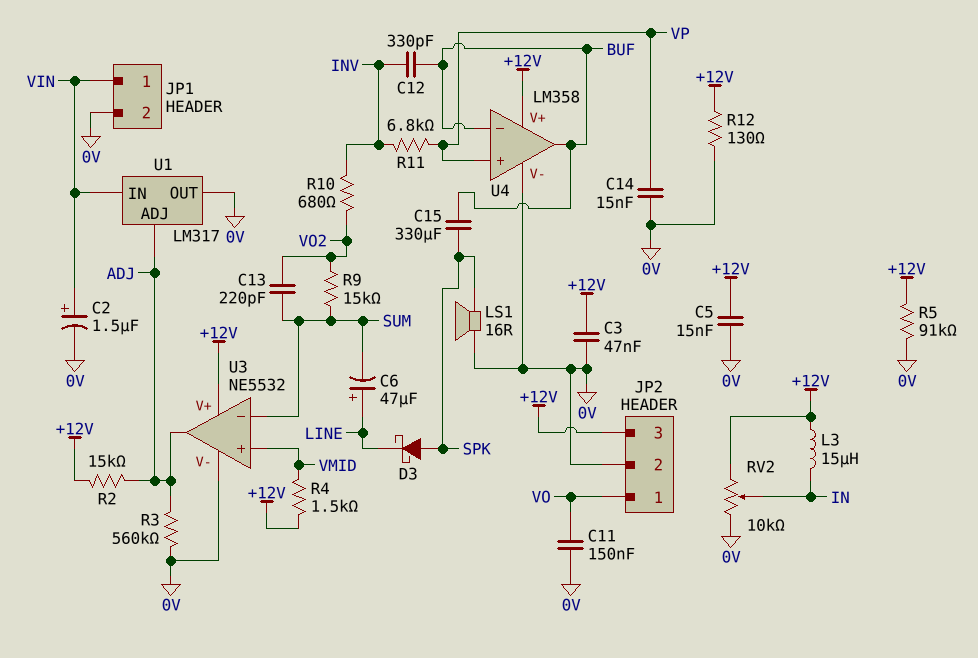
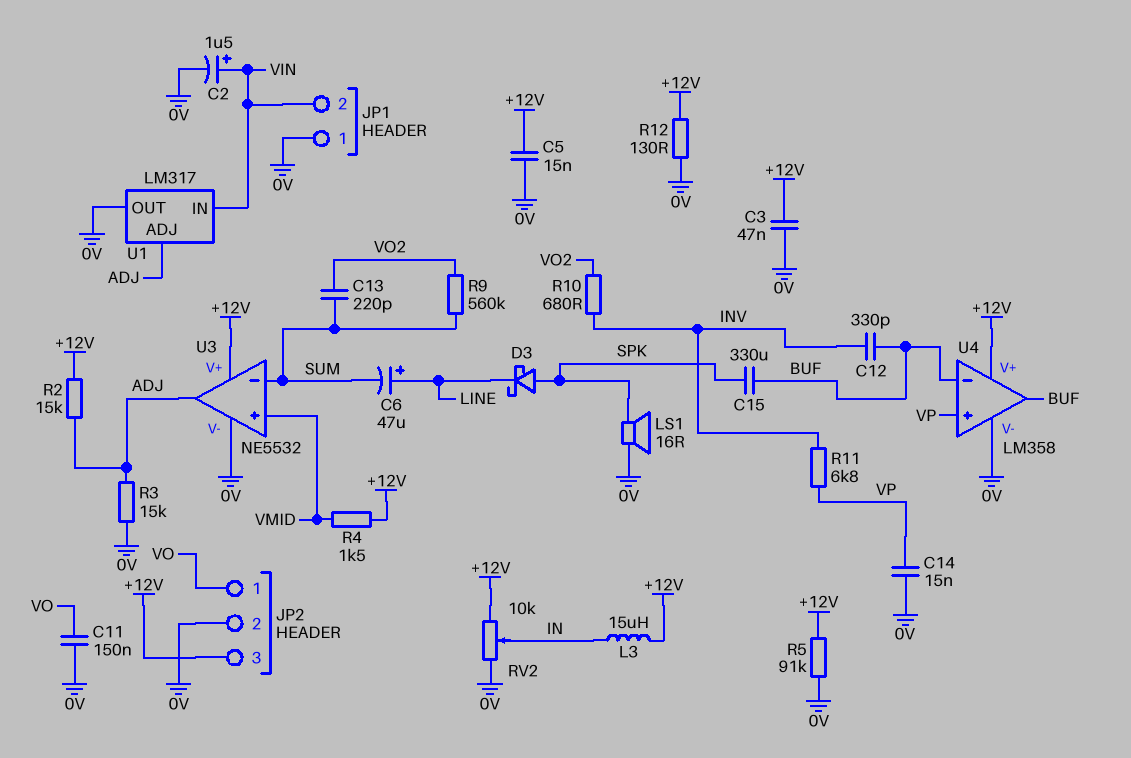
JP1 pin 1: VIN -> 0V
JP1 pin 2: 0V -> VIN
R3: 560k (0V, ADJ) -> 15k (0V, ADJ)
R9: 15k (SUM, VO2) -> 560k (SUM, VO2)

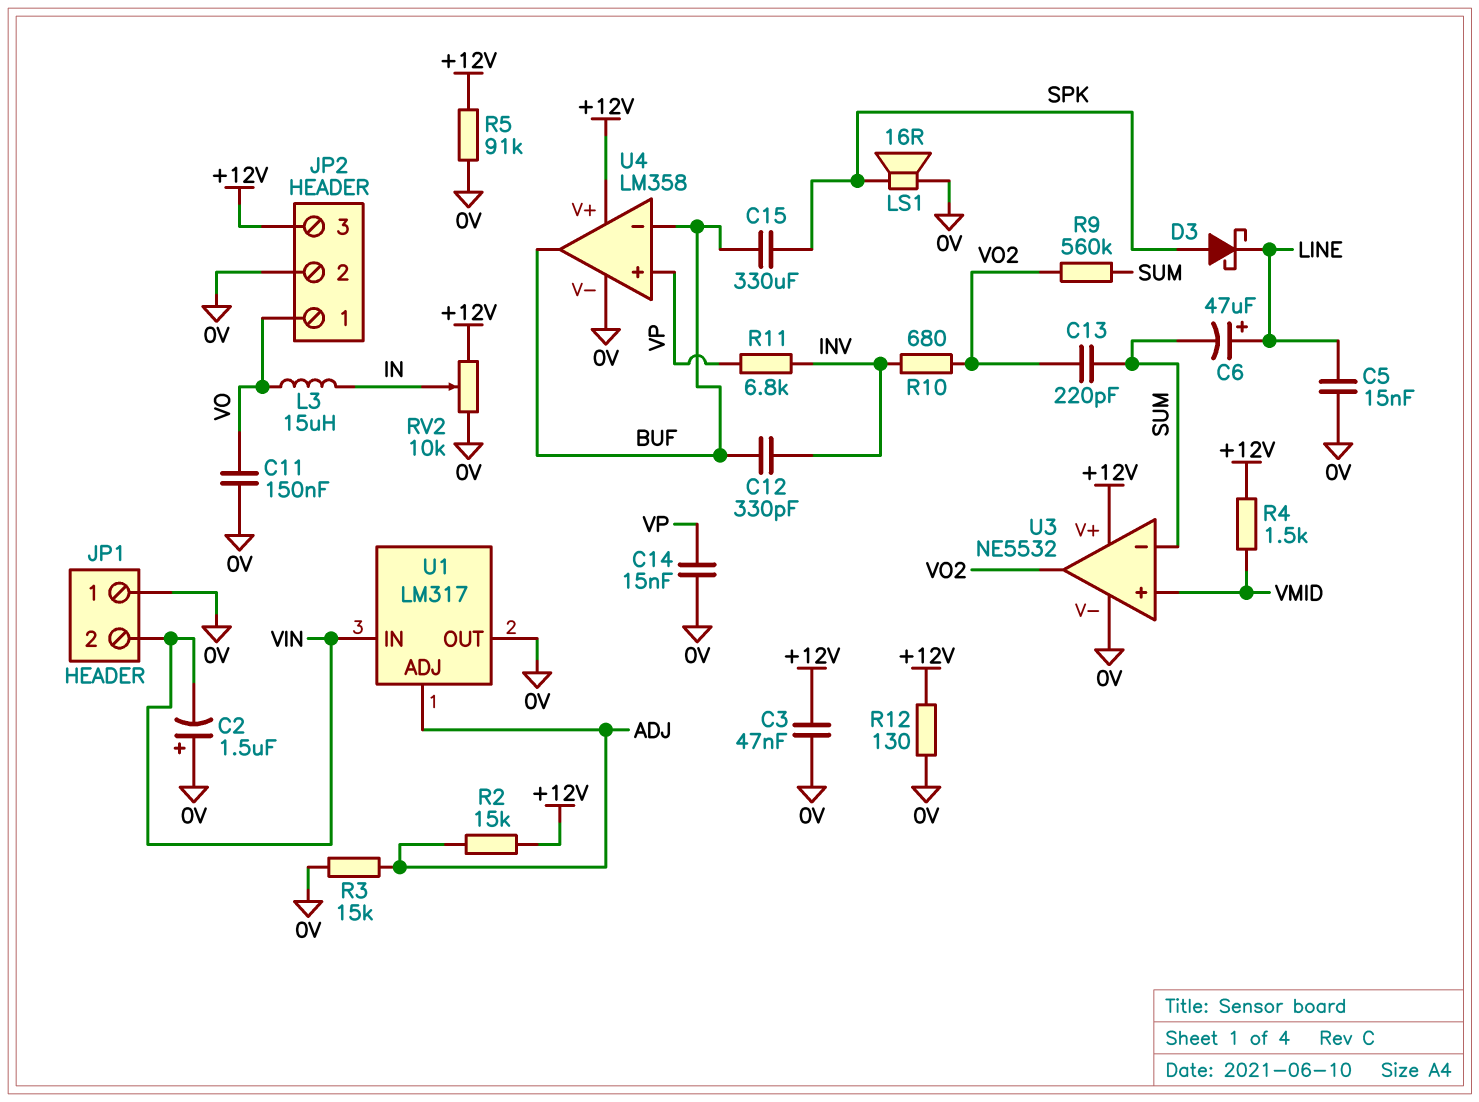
C2: 1.5uF (plus VIN, minus 0V) -> 1.5uF (plus 0V, minus VIN)
C5: 15nF (+12V, 0V) -> 15nF (0V, LINE)
L3: 15uH (+12V, IN) -> 15uH (IN, VO)
U3 pin out: ADJ -> VO2

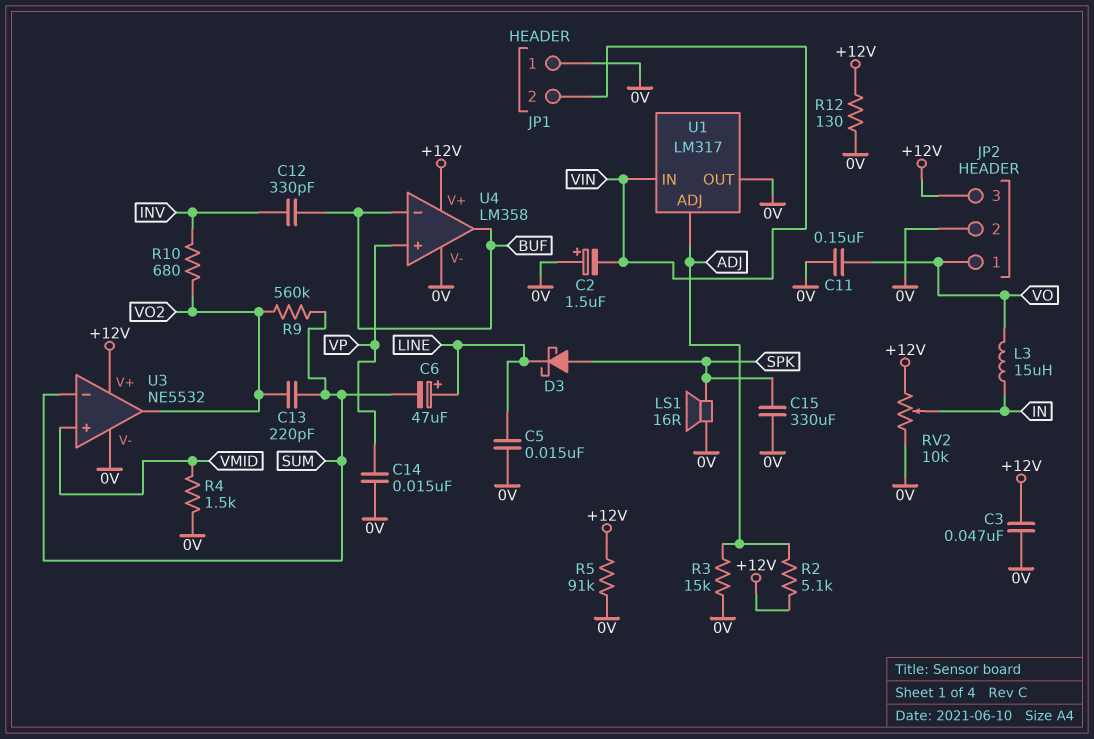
C15: 330uF (BUF, SPK) -> 330uF (0V, SPK)
R2: 15k (+12V, ADJ) -> 5.1k (+12V, ADJ)
R4: 1.5k (+12V, VMID) -> 1.5k (0V, VMID)
R11: 6.8k (INV, VP) -> none

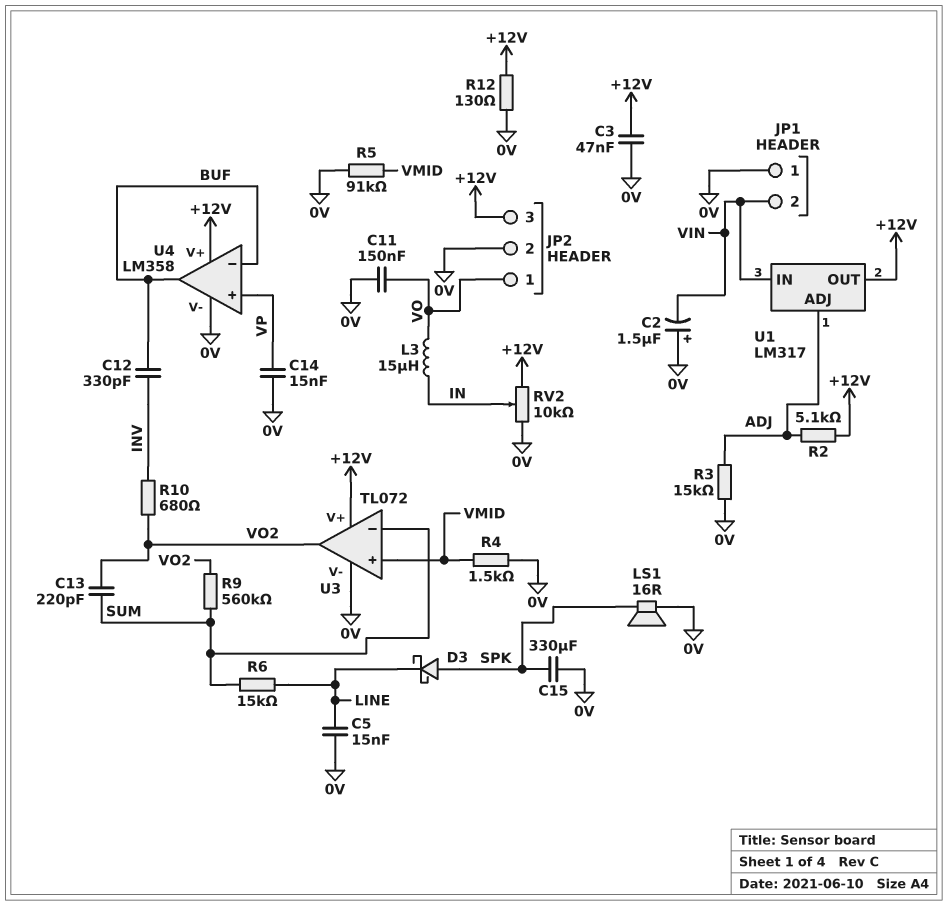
C6: 47uF (plus LINE, minus SUM) -> none
R5: 91k (+12V, 0V) -> 91k (0V, VMID)
R6: none -> 15k (LINE, SUM)
U1 pin OUT: 0V -> +12V
U3: NE5532 -> TL072

